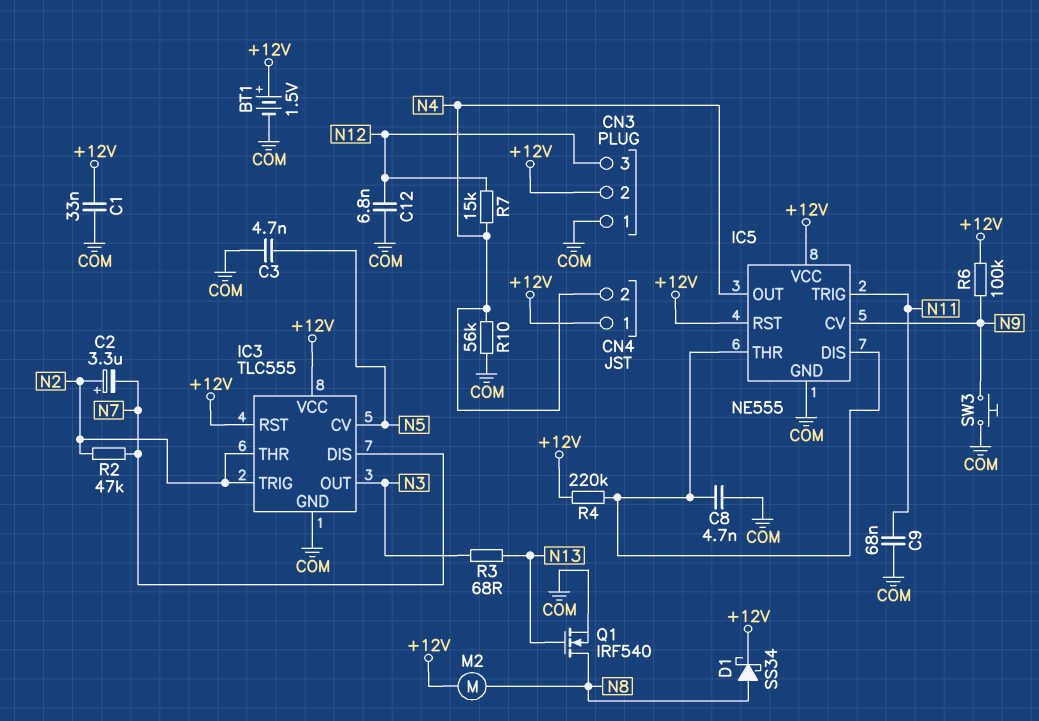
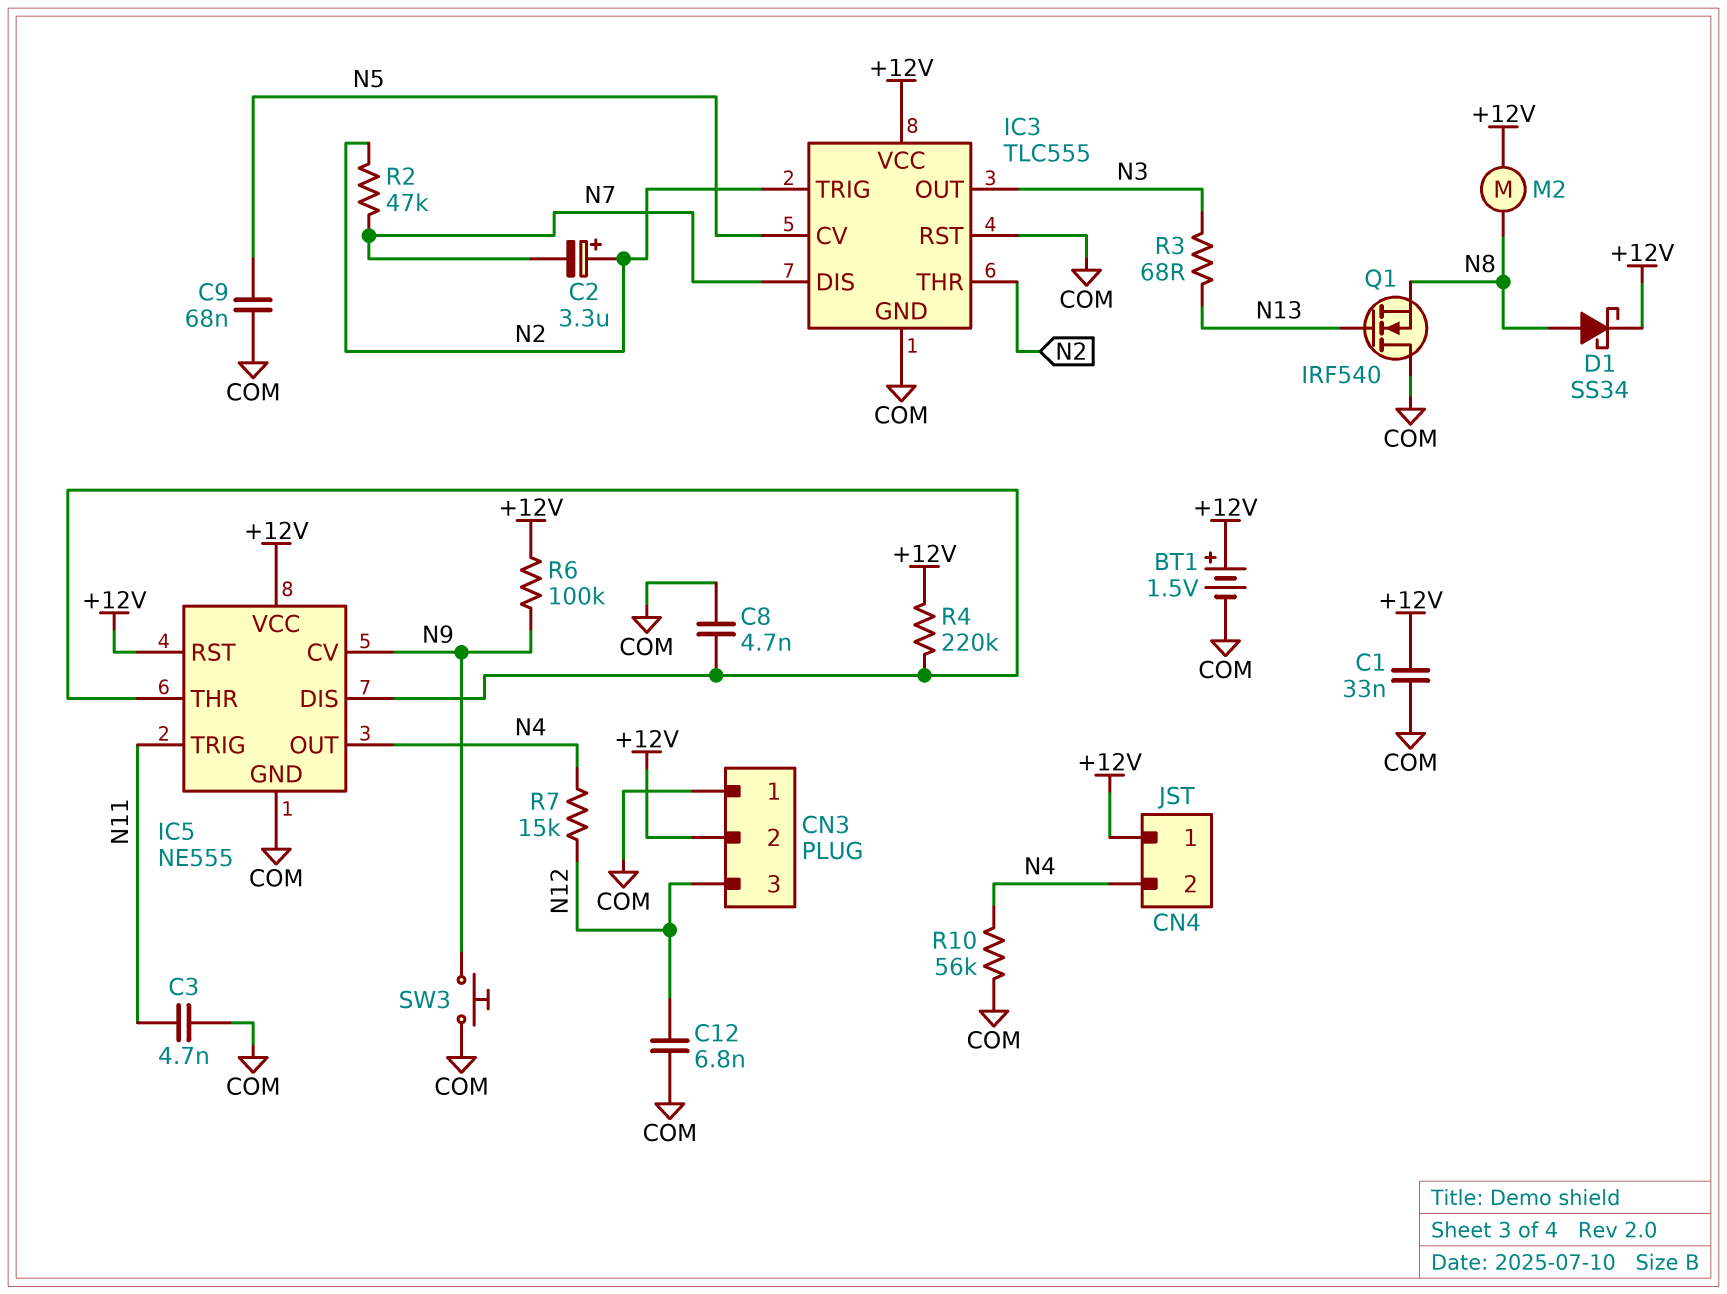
C3: 4.7nF (COM, N5) -> 4.7nF (COM, N11)
C9: 68nF (COM, N11) -> 68nF (COM, N5)
IC3 pin RST: +12V -> COM
Q1: NMOS IRF540 (G N13, D N8, S COM) -> NMOS IRF540 (G N13, D COM, S N8)

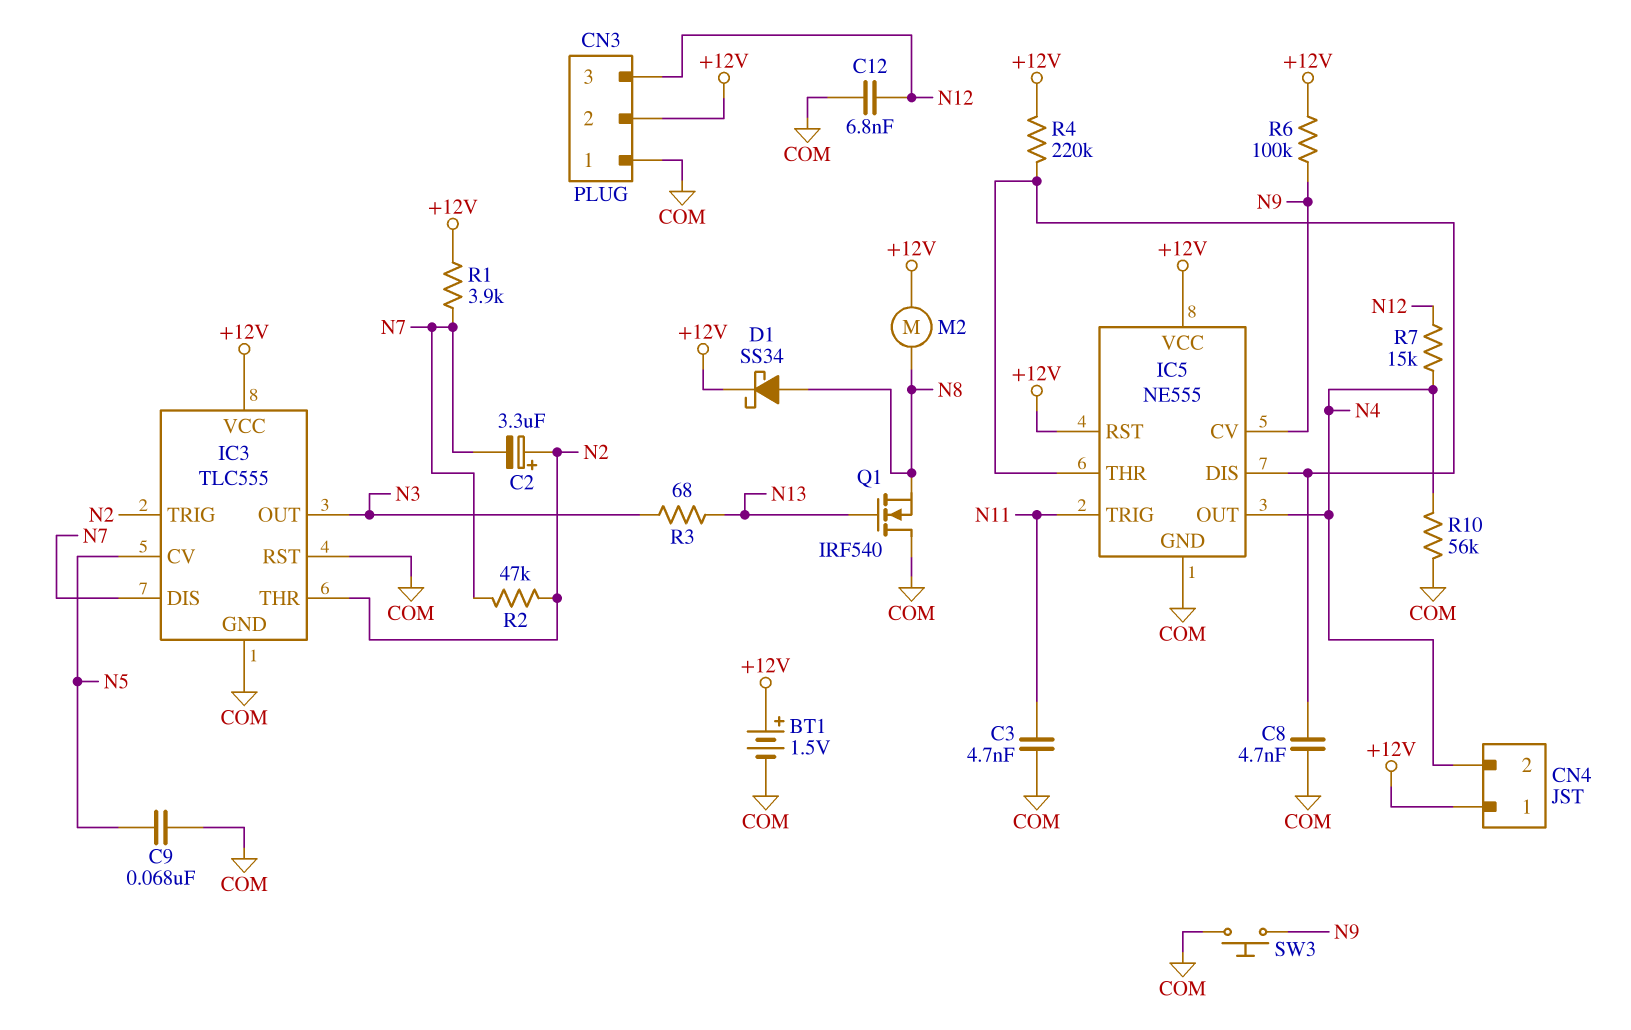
C1: 33nF (+12V, COM) -> none
R1: none -> 3.9k (+12V, N7)

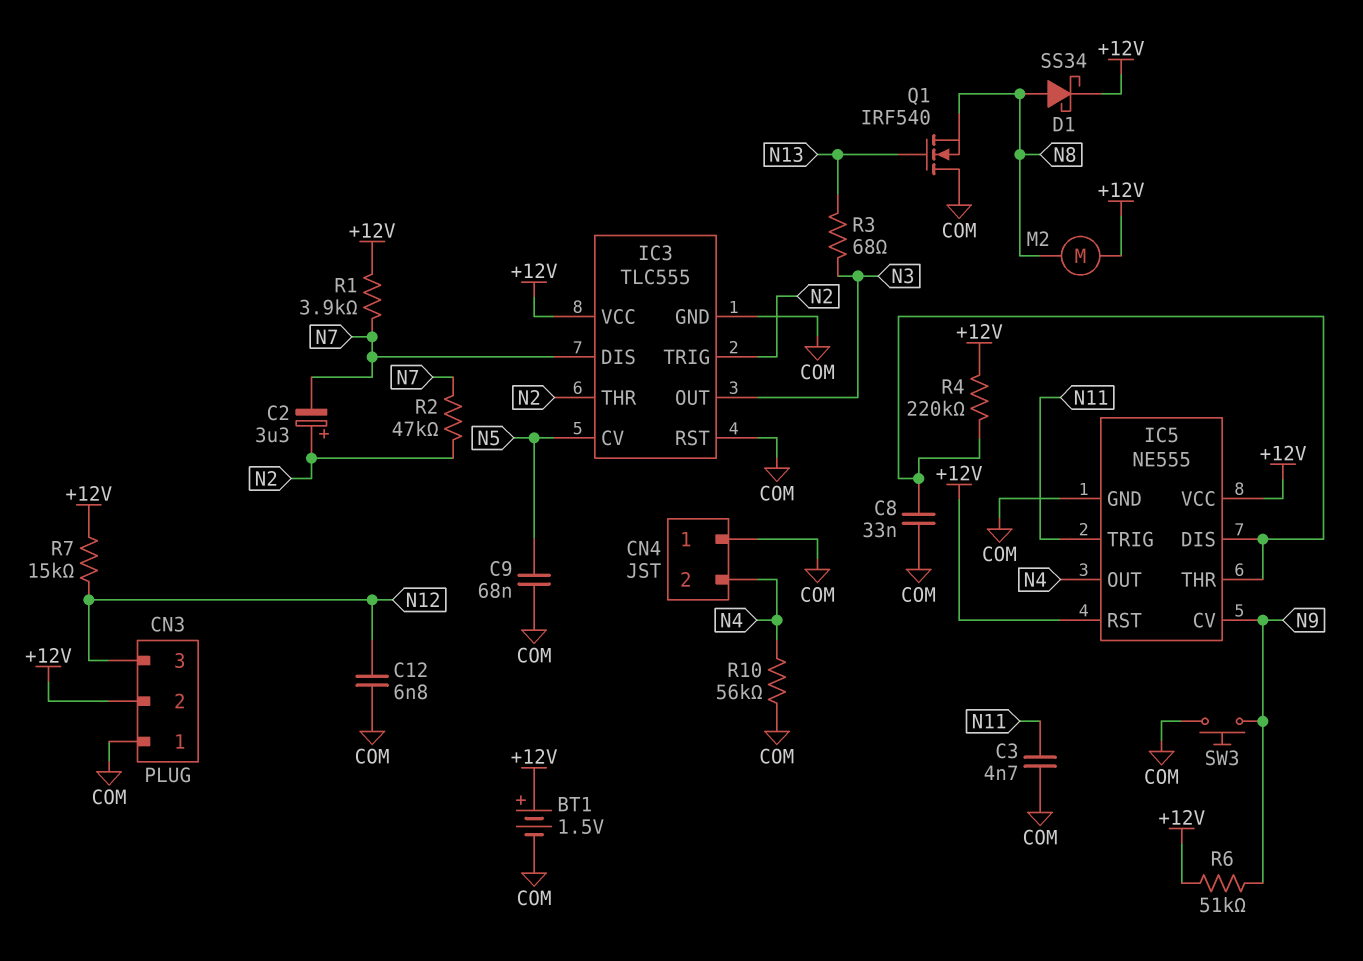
C8: 4.7nF (COM, IC5/DIS) -> 33nF (COM, IC5/DIS)
CN4 pin 1: +12V -> COM
R6: 100k (+12V, N9) -> 51k (+12V, N9)
R7: 15k (N4, N12) -> 15k (+12V, N12)

